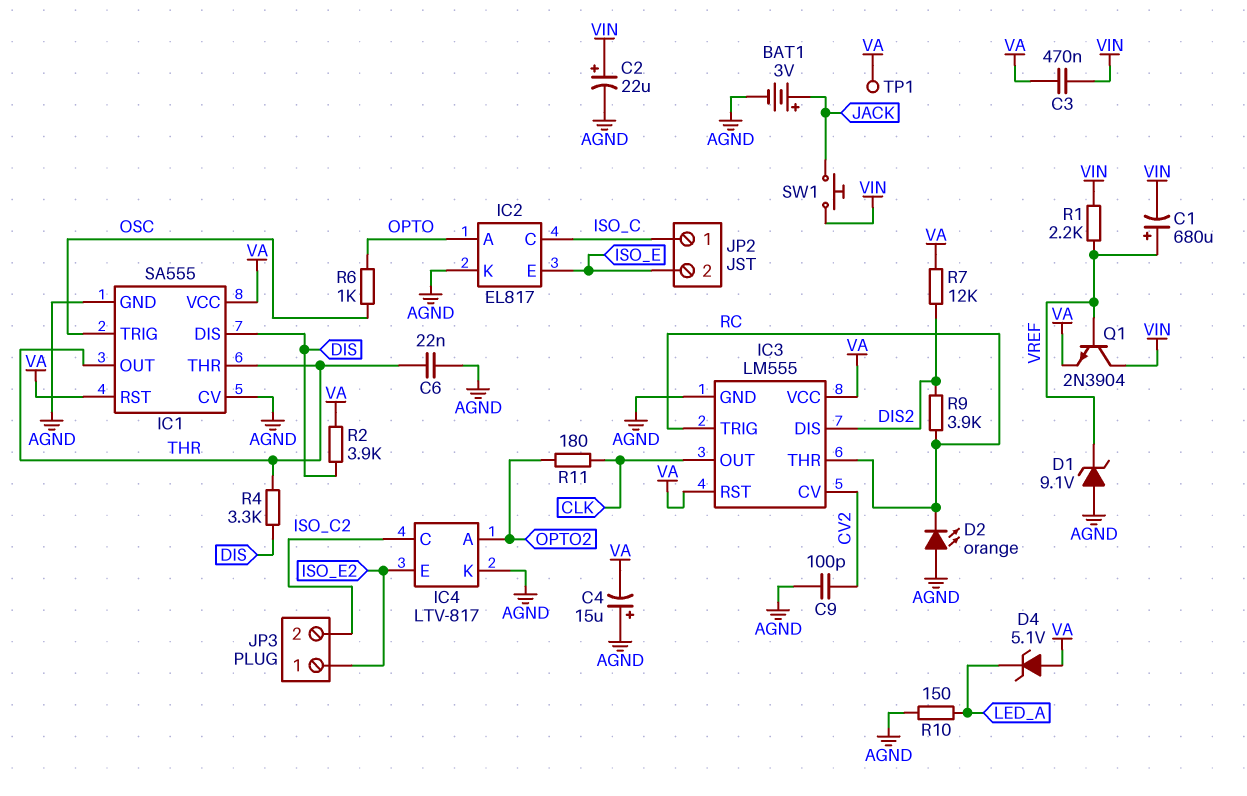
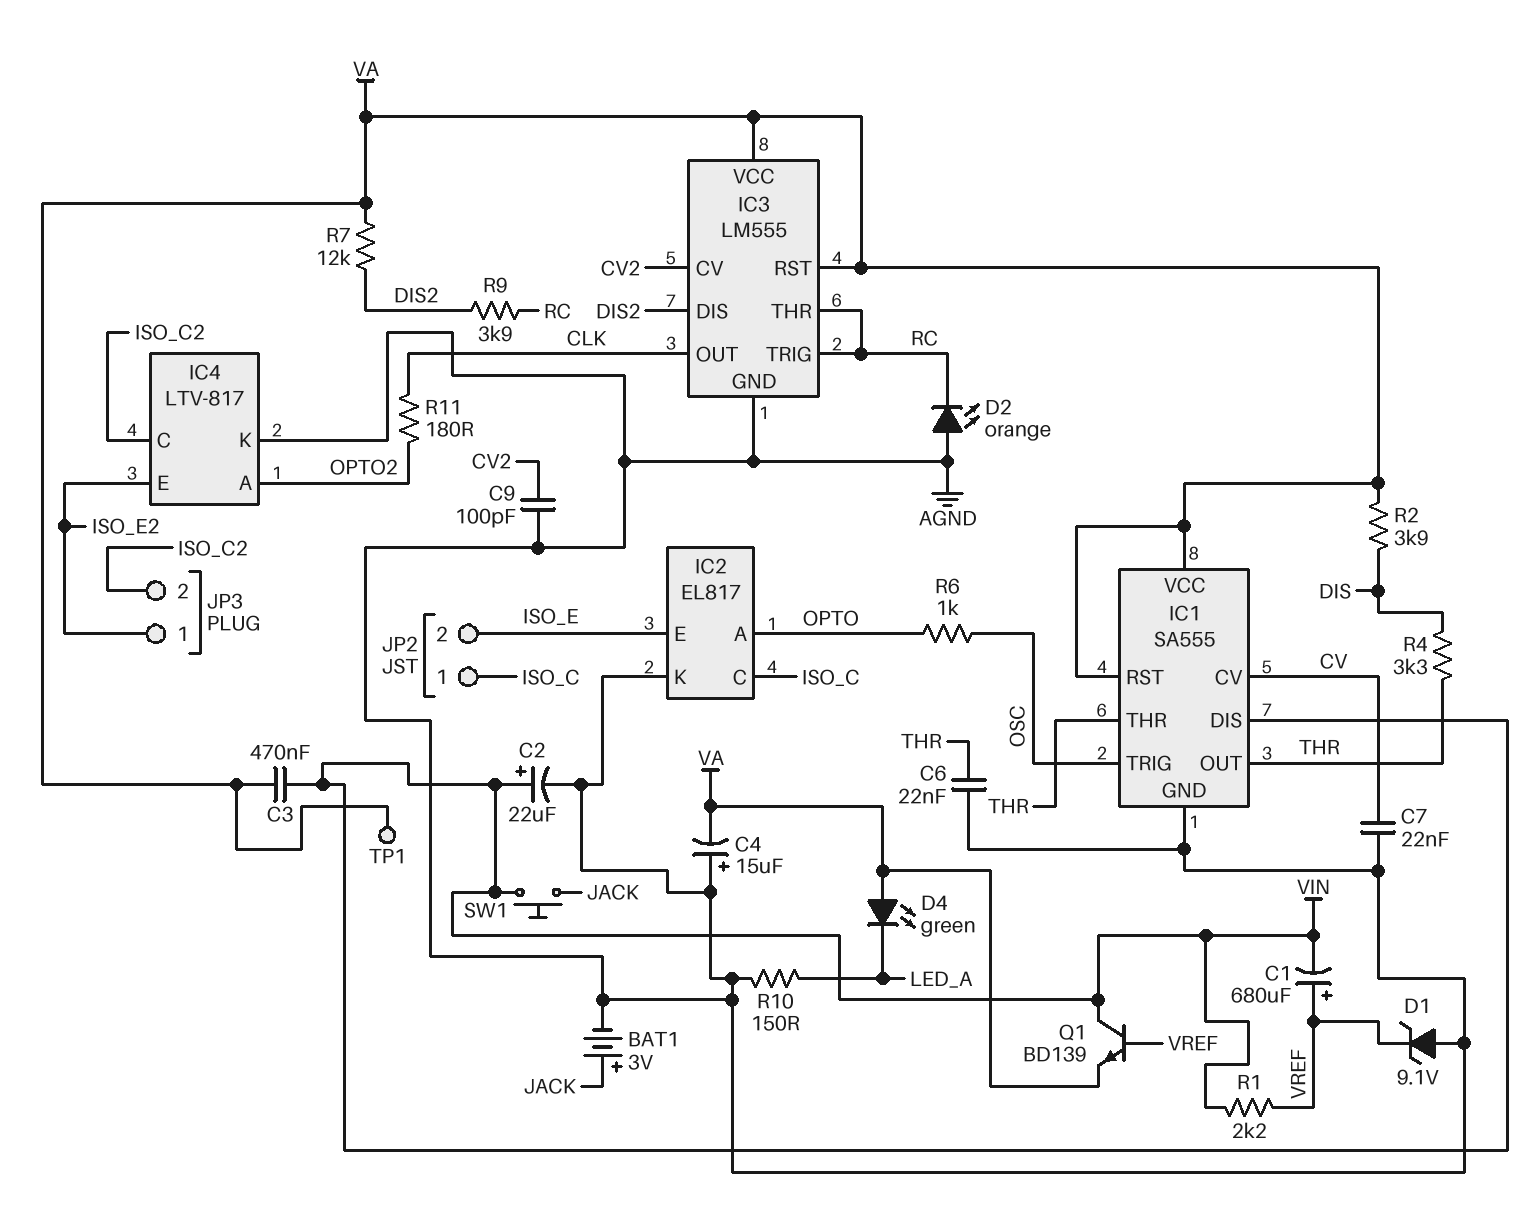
C7: none -> 22nF (AGND, CV)
D4: zener 5.1V (A VA, K LED_A) -> LED green (A VA, K LED_A)
IC1 pin CV: AGND -> CV
IC1 pin DIS: DIS -> VIN
Q1: NPN 2N3904 (B VREF, C VIN, E VA) -> NPN BD139 (B VREF, C VIN, E VA)

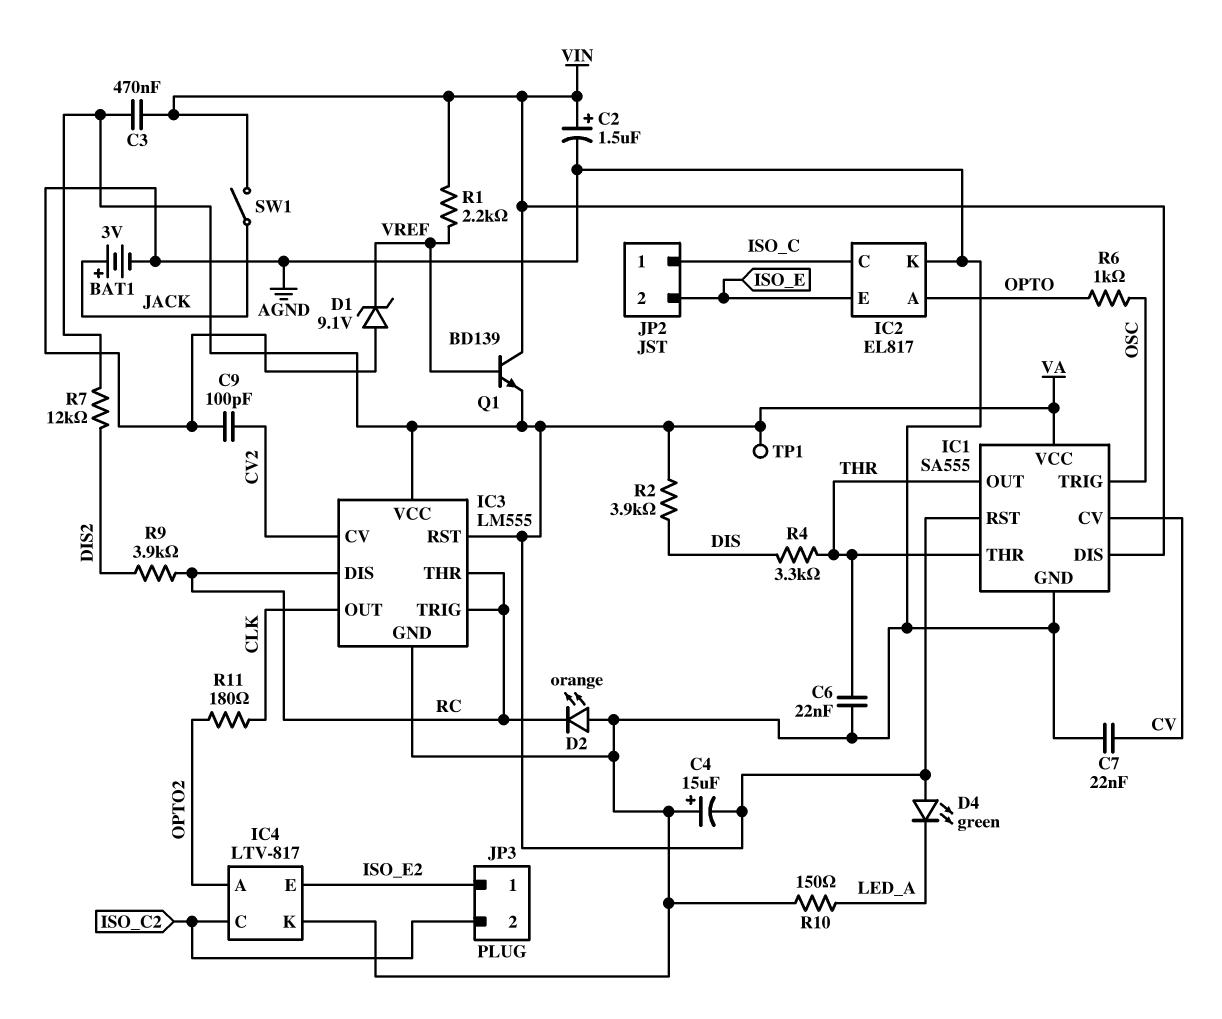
C1: 680uF (plus VREF, minus VIN) -> none
C2: 22uF (plus VIN, minus AGND) -> 1.5uF (plus VIN, minus AGND)
IC3 pin DIS: DIS2 -> RC
SW1: button (JACK, VIN) -> switch (JACK, VIN)

